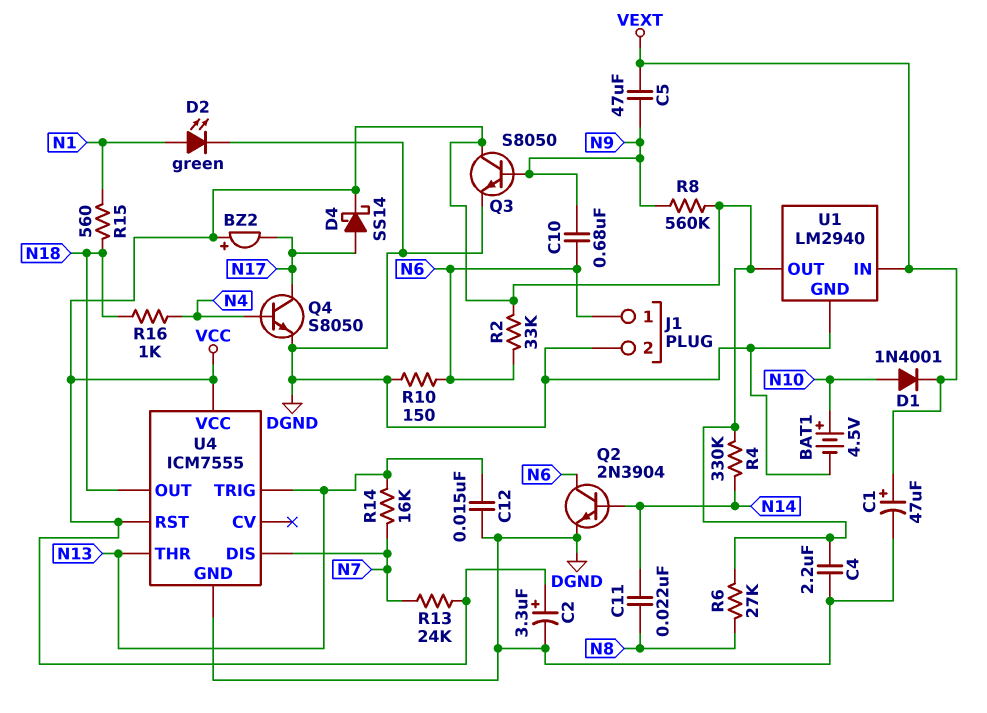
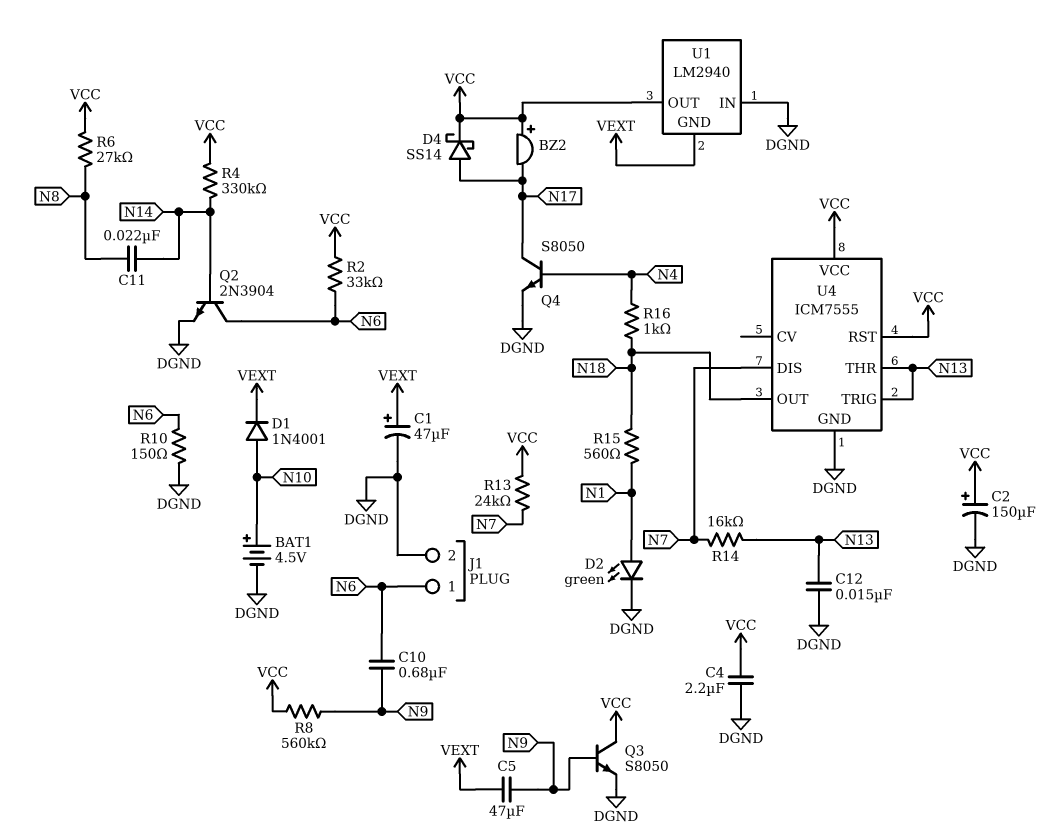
C2: 3.3uF (plus VCC, minus DGND) -> 150uF (plus VCC, minus DGND)
U1 pin GND: DGND -> VEXT
U1 pin IN: VEXT -> DGND

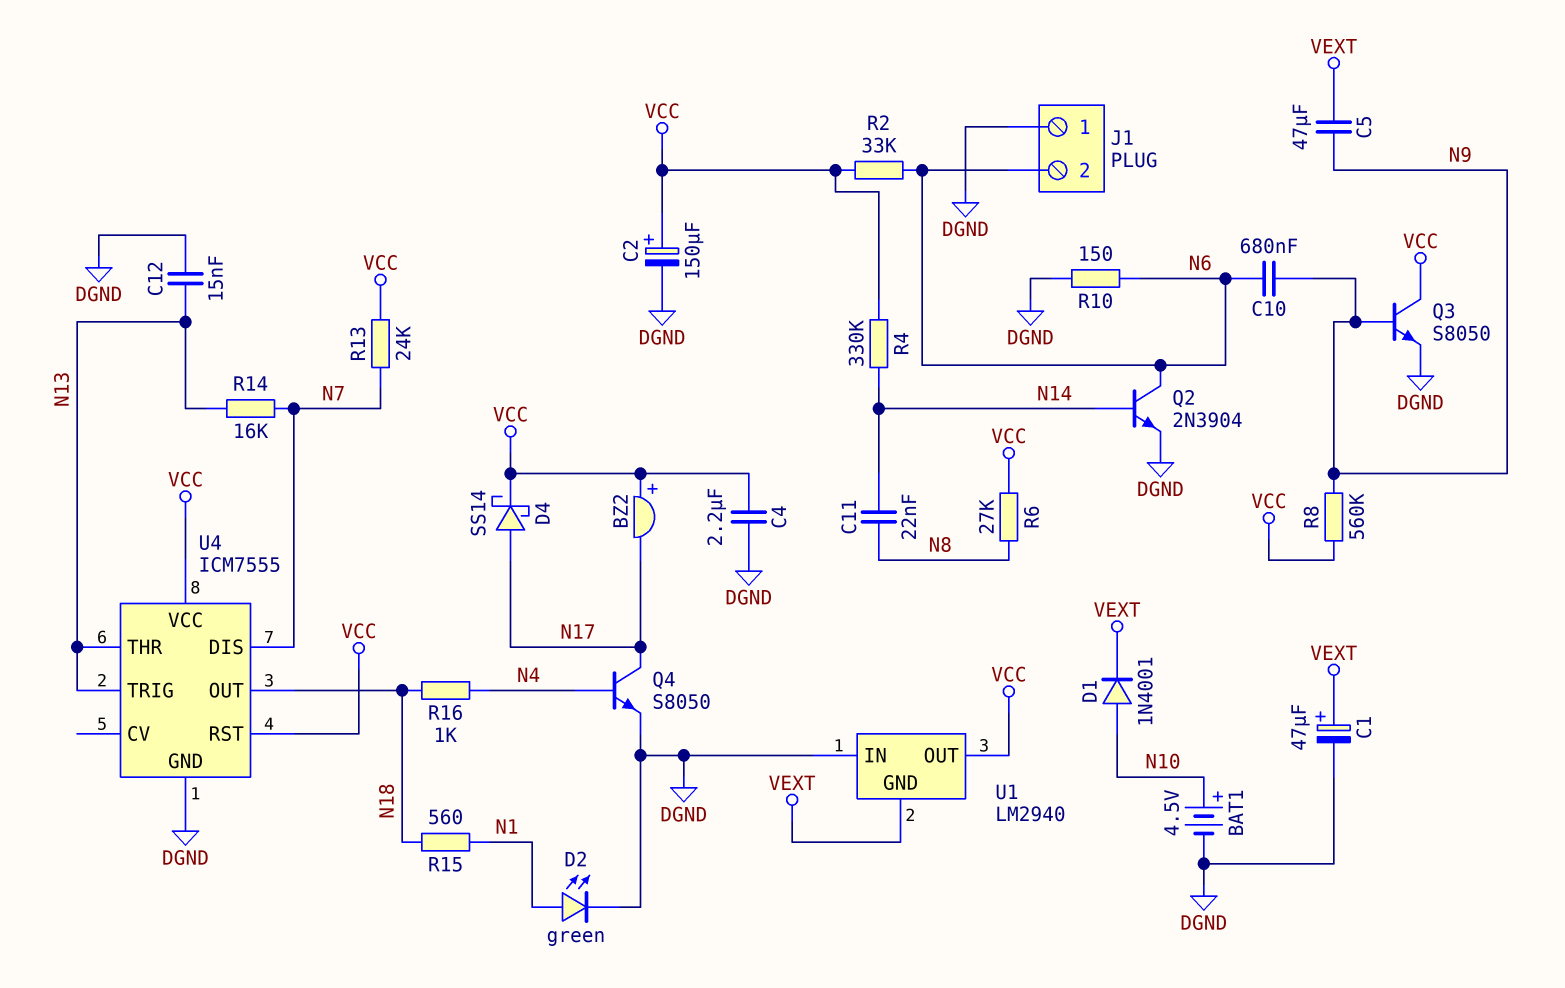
J1 pin 1: N6 -> DGND
J1 pin 2: DGND -> N6

